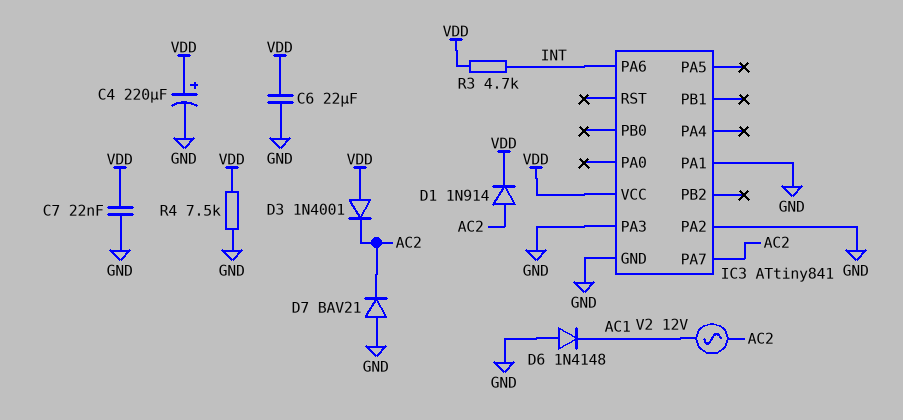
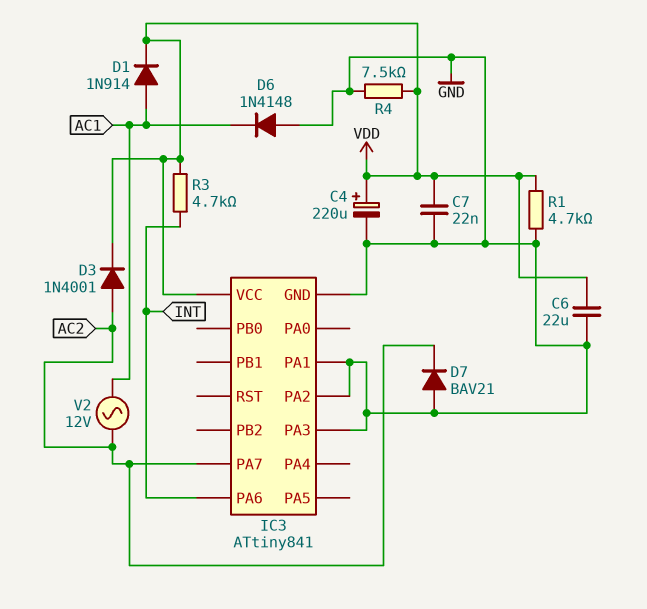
D1: diode 1N914 (A AC2, K VDD) -> diode 1N914 (A AC1, K VDD)
D3: diode 1N4001 (A VDD, K AC2) -> diode 1N4001 (A AC2, K VDD)
R1: none -> 4.7k (GND, VDD)

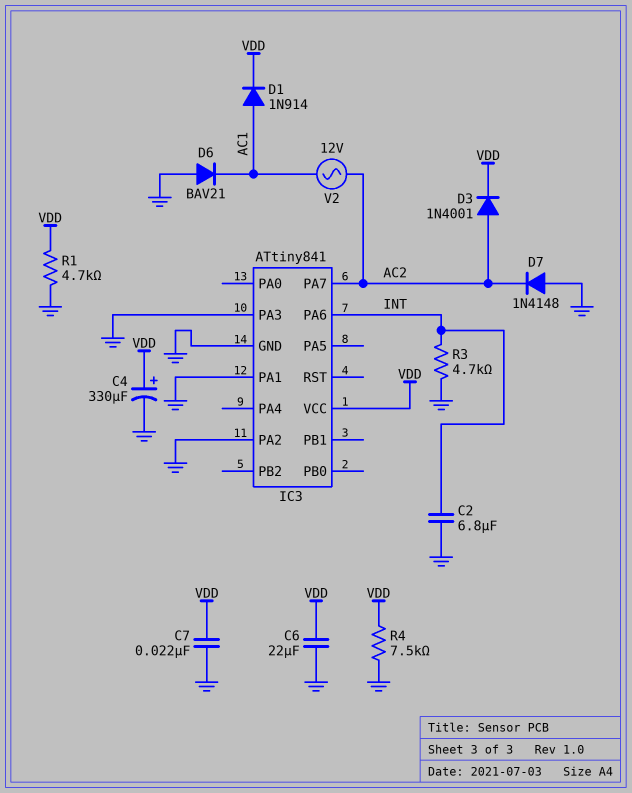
C2: none -> 6.8uF (GND, INT)
C4: 220uF (plus VDD, minus GND) -> 330uF (plus VDD, minus GND)
D6: diode 1N4148 (A GND, K AC1) -> diode BAV21 (A GND, K AC1)
D7: diode BAV21 (A GND, K AC2) -> diode 1N4148 (A GND, K AC2)
R3: 4.7k (INT, VDD) -> 4.7k (GND, INT)

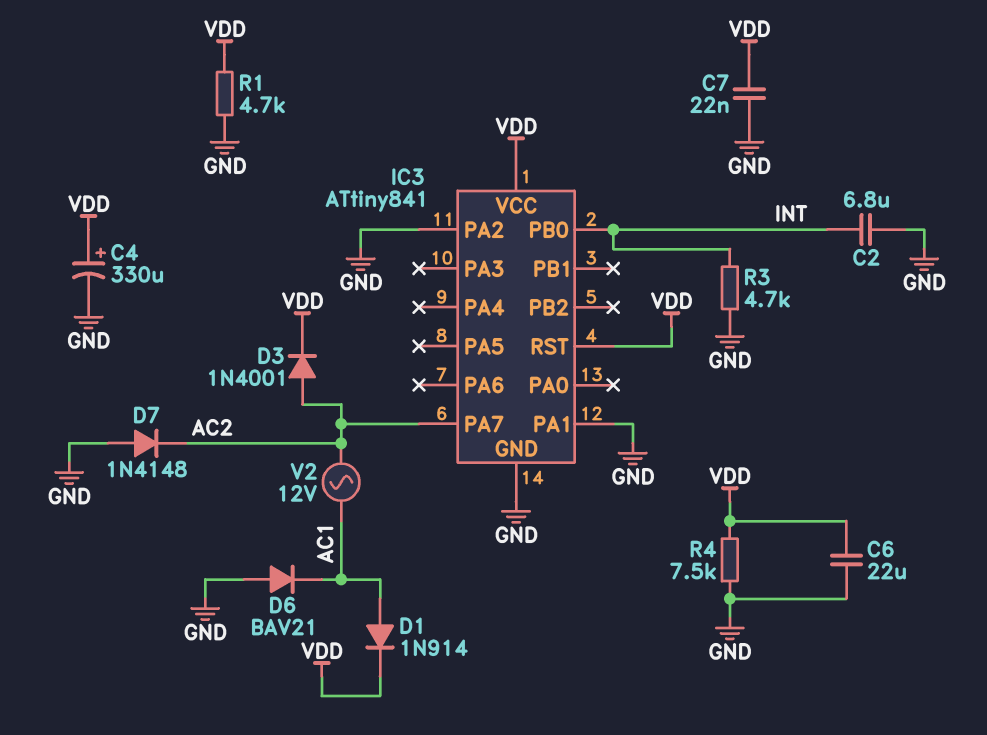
IC3 pin PA3: GND -> none
IC3 pin PA6: INT -> none
IC3 pin PB0: none -> INT
IC3 pin RST: none -> VDD

